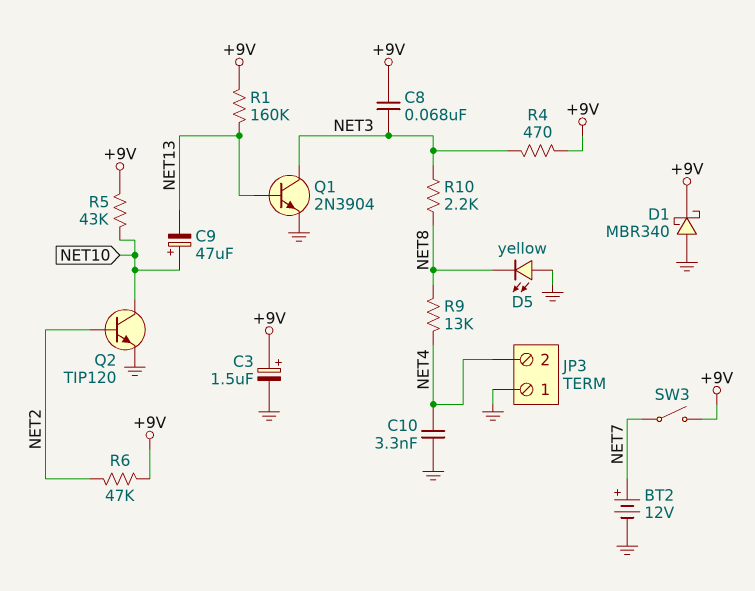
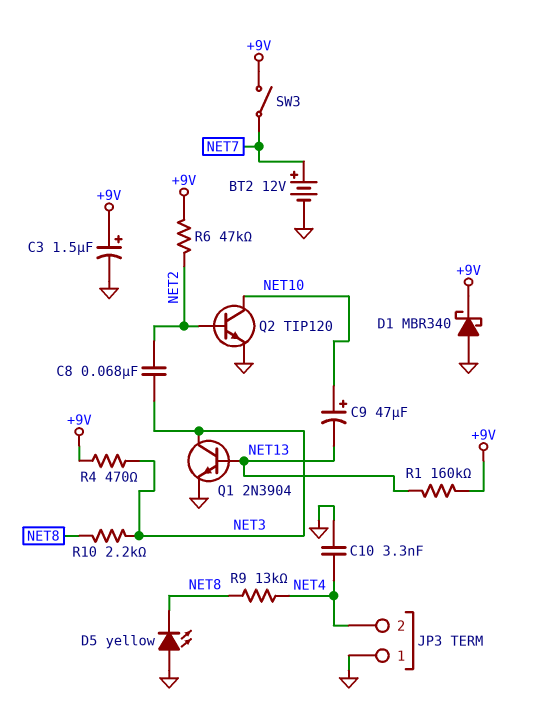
C8: 68nF (+9V, NET3) -> 68nF (NET2, NET3)
R5: 43k (+9V, NET10) -> none

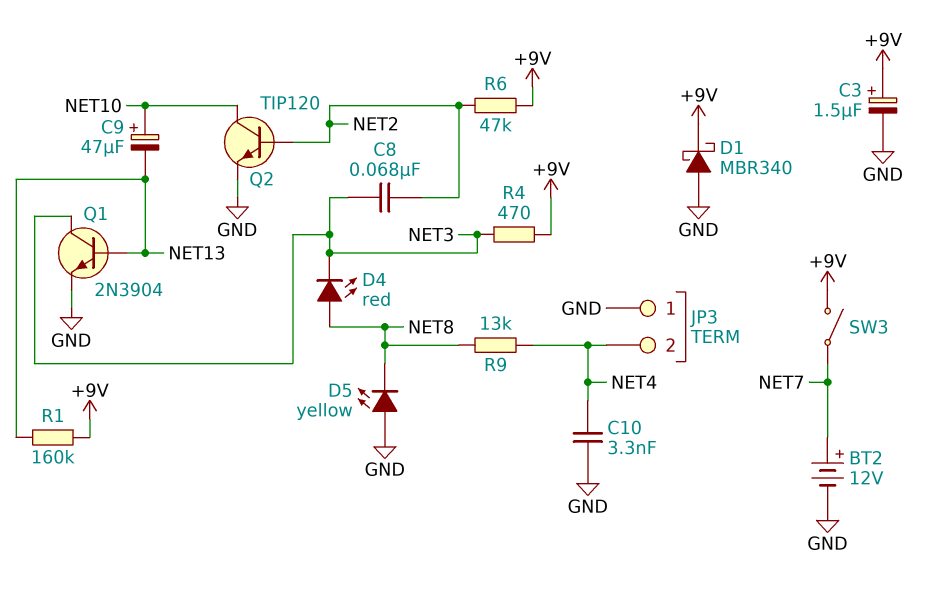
D4: none -> LED red (A NET8, K NET3)
R10: 2.2k (NET3, NET8) -> none

